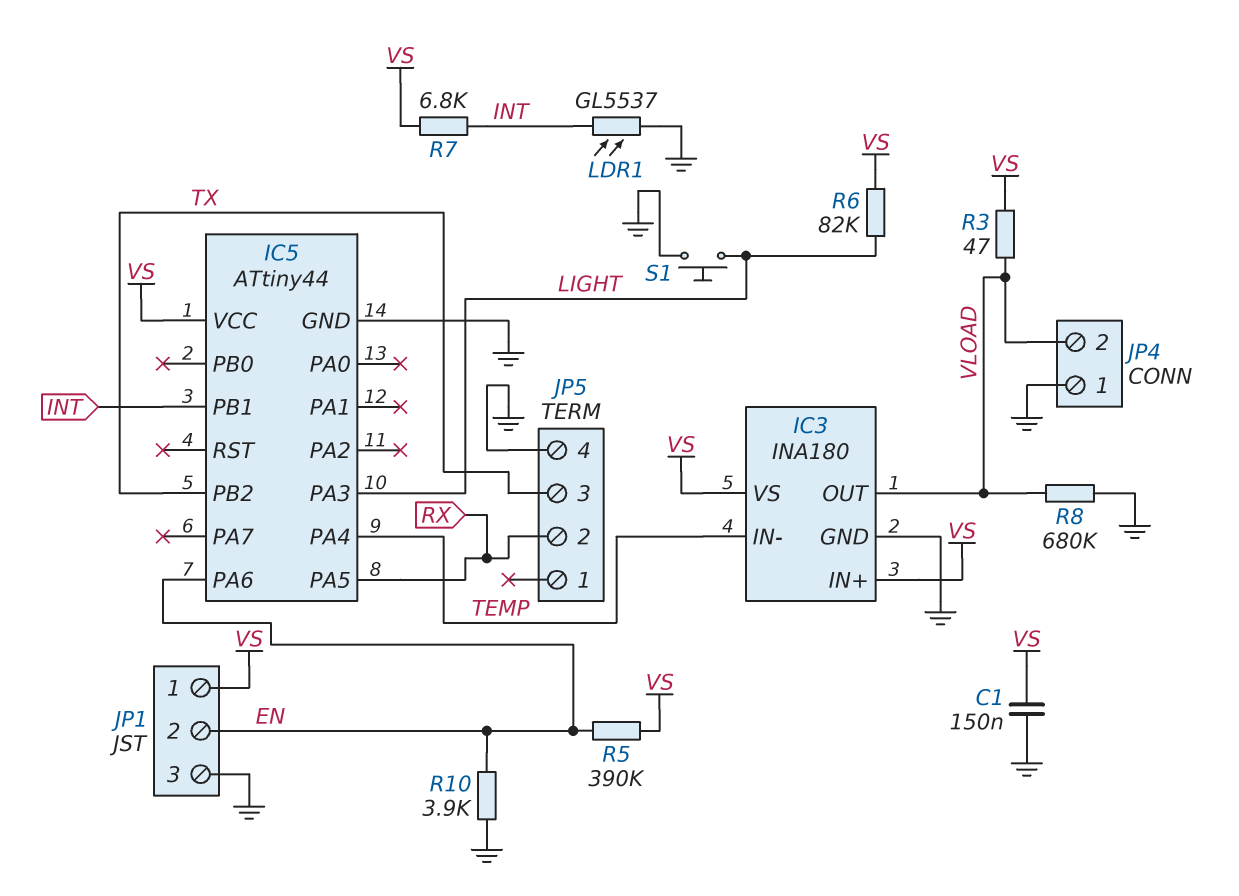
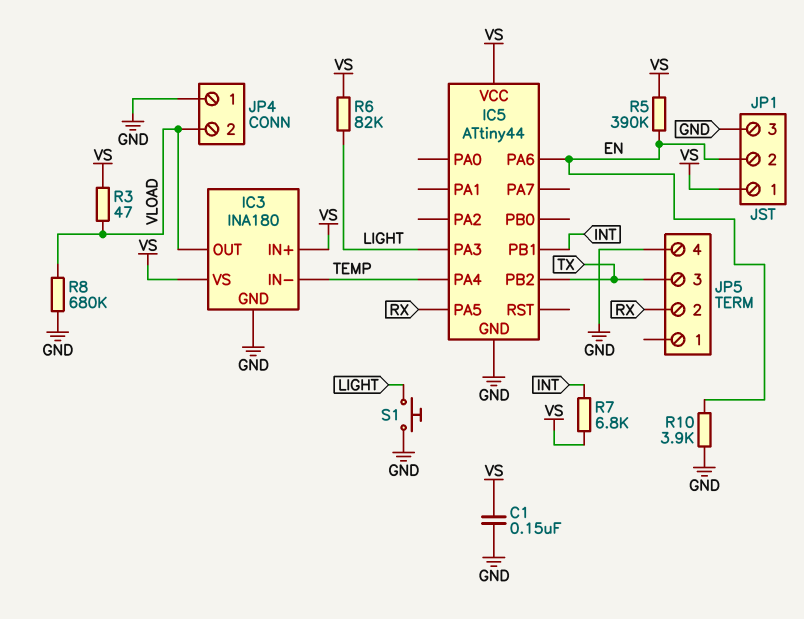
LDR1: GL5537 (GND, INT) -> none

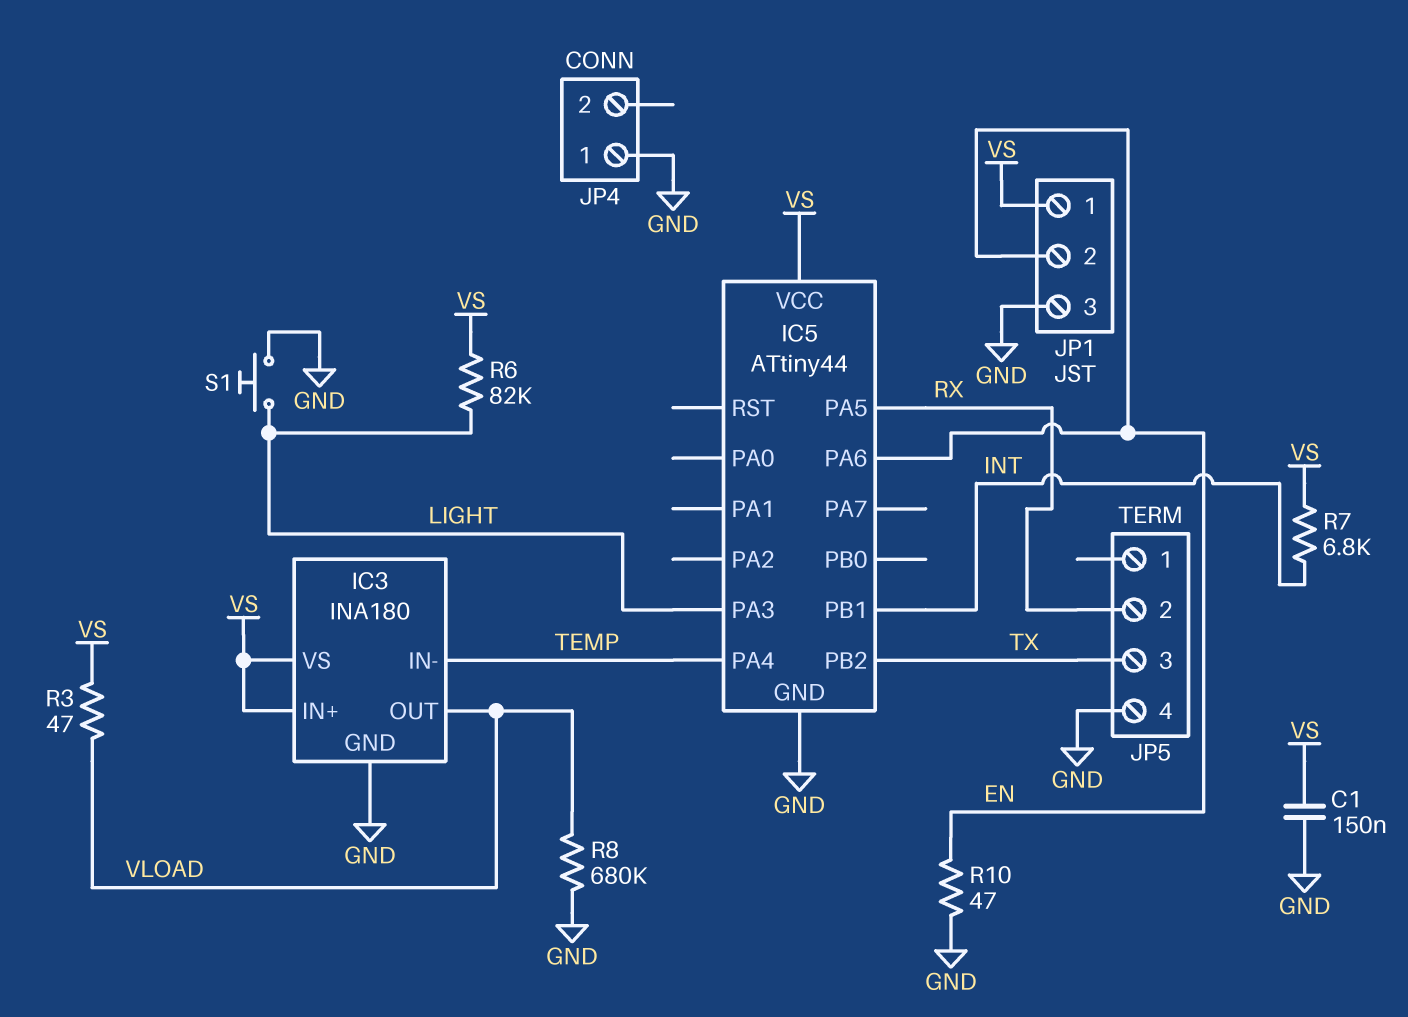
JP4 pin 2: VLOAD -> none
R5: 390k (EN, VS) -> none
R10: 3.9k (EN, GND) -> 47 (EN, GND)

